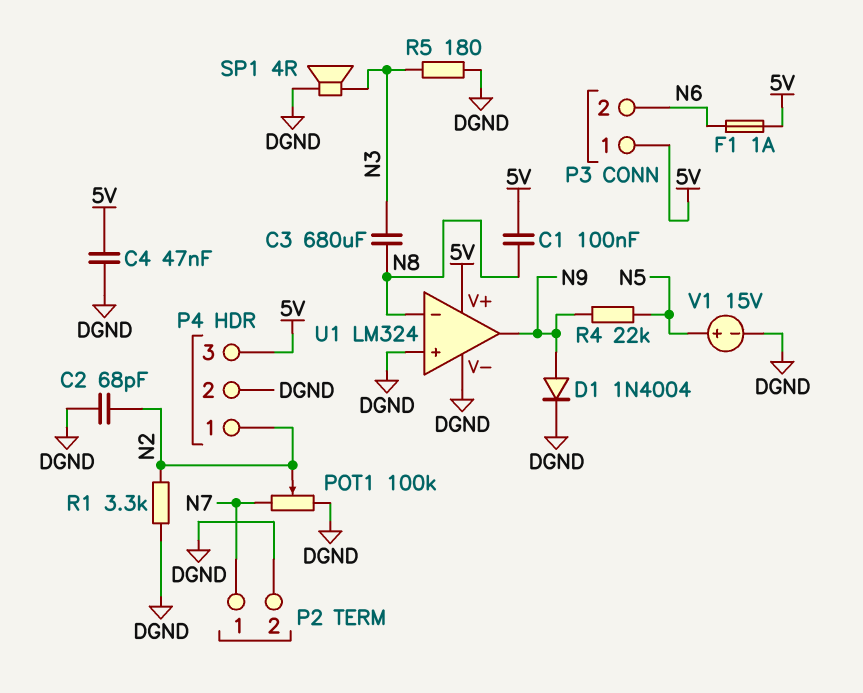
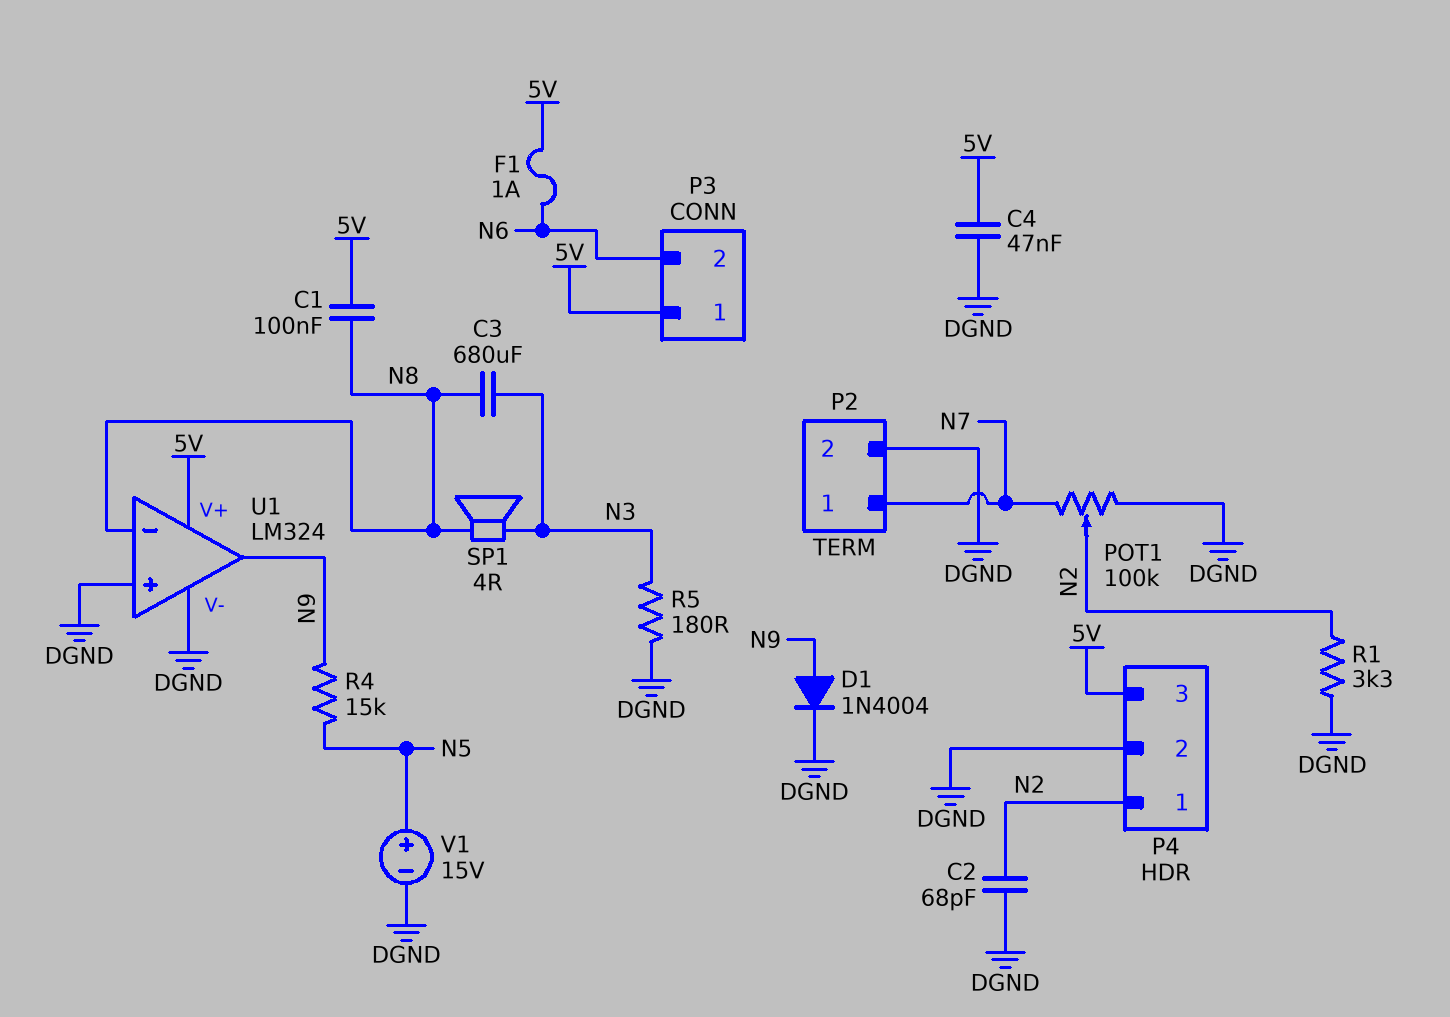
R4: 22k (N5, N9) -> 15k (N5, N9)
SP1: speaker 4R (DGND, N3) -> speaker 4R (N3, N8)

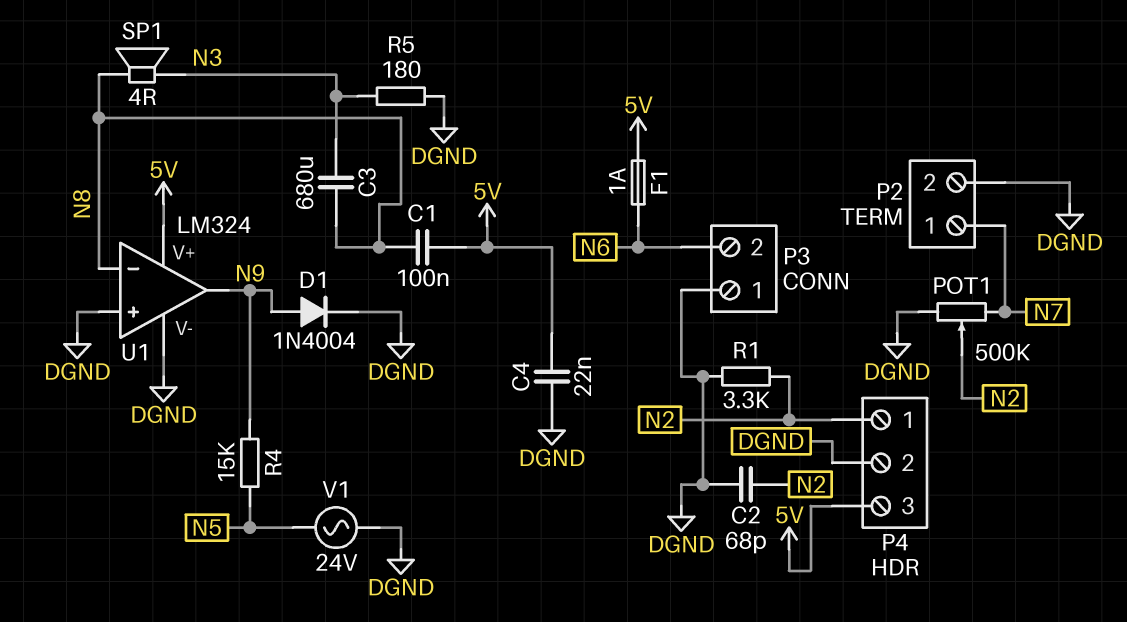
C4: 47nF (5V, DGND) -> 22nF (5V, DGND)
P3 pin 1: 5V -> DGND
POT1: 100k (DGND, N7, wiper N2) -> 500k (DGND, N7, wiper N2)
V1: 15V (plus N5, minus DGND) -> AC 24V (DGND, N5)

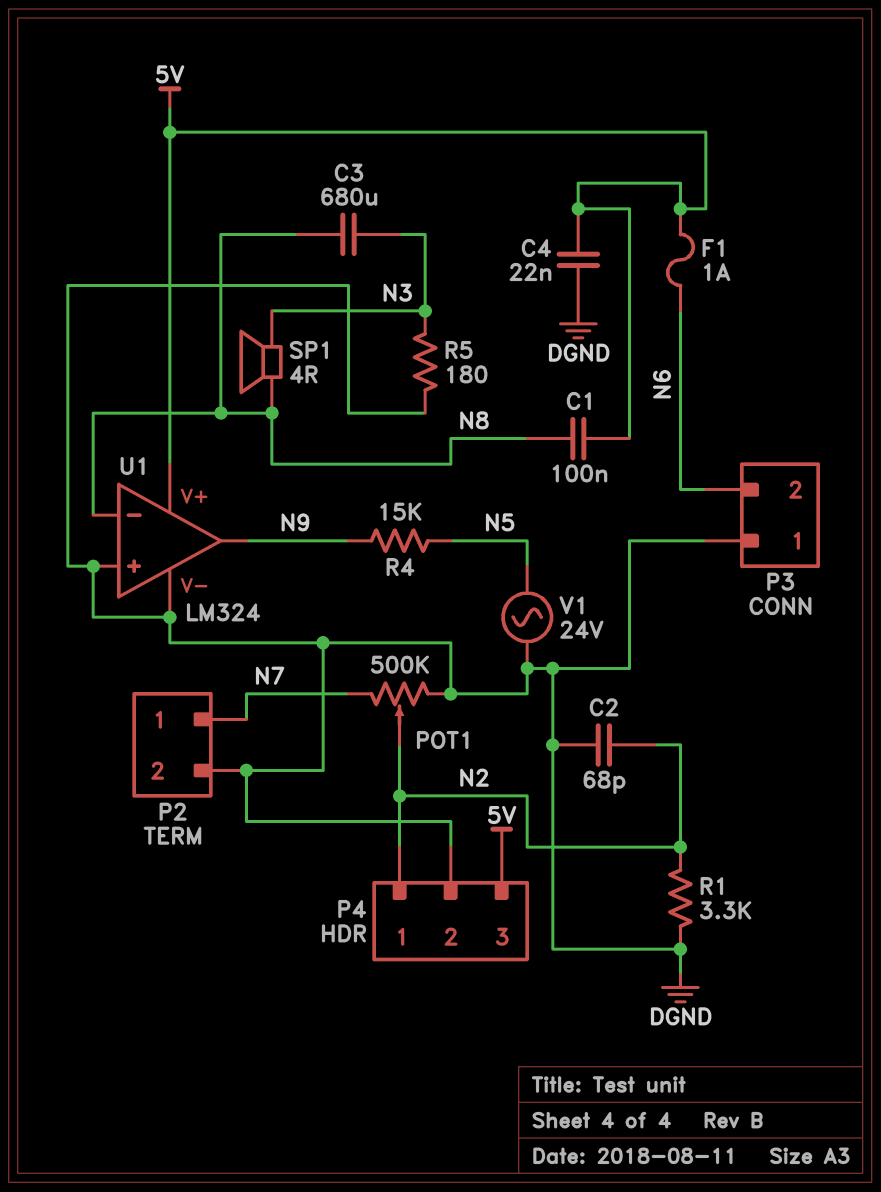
D1: diode 1N4004 (A N9, K DGND) -> none

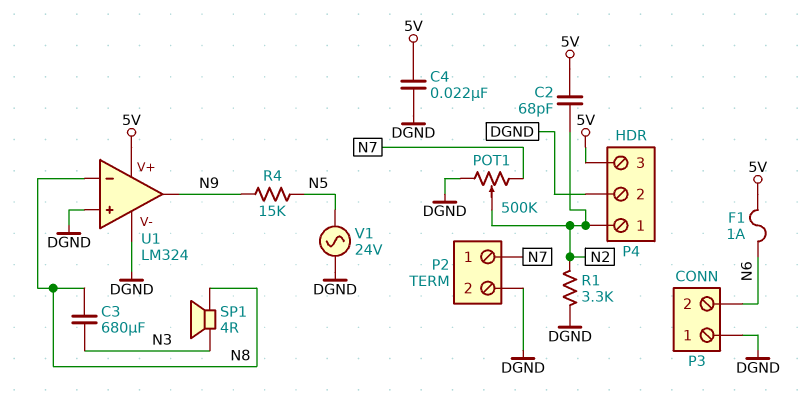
C1: 100nF (5V, N8) -> none
C2: 68pF (DGND, N2) -> 68pF (5V, N2)
R5: 180 (DGND, N3) -> none

